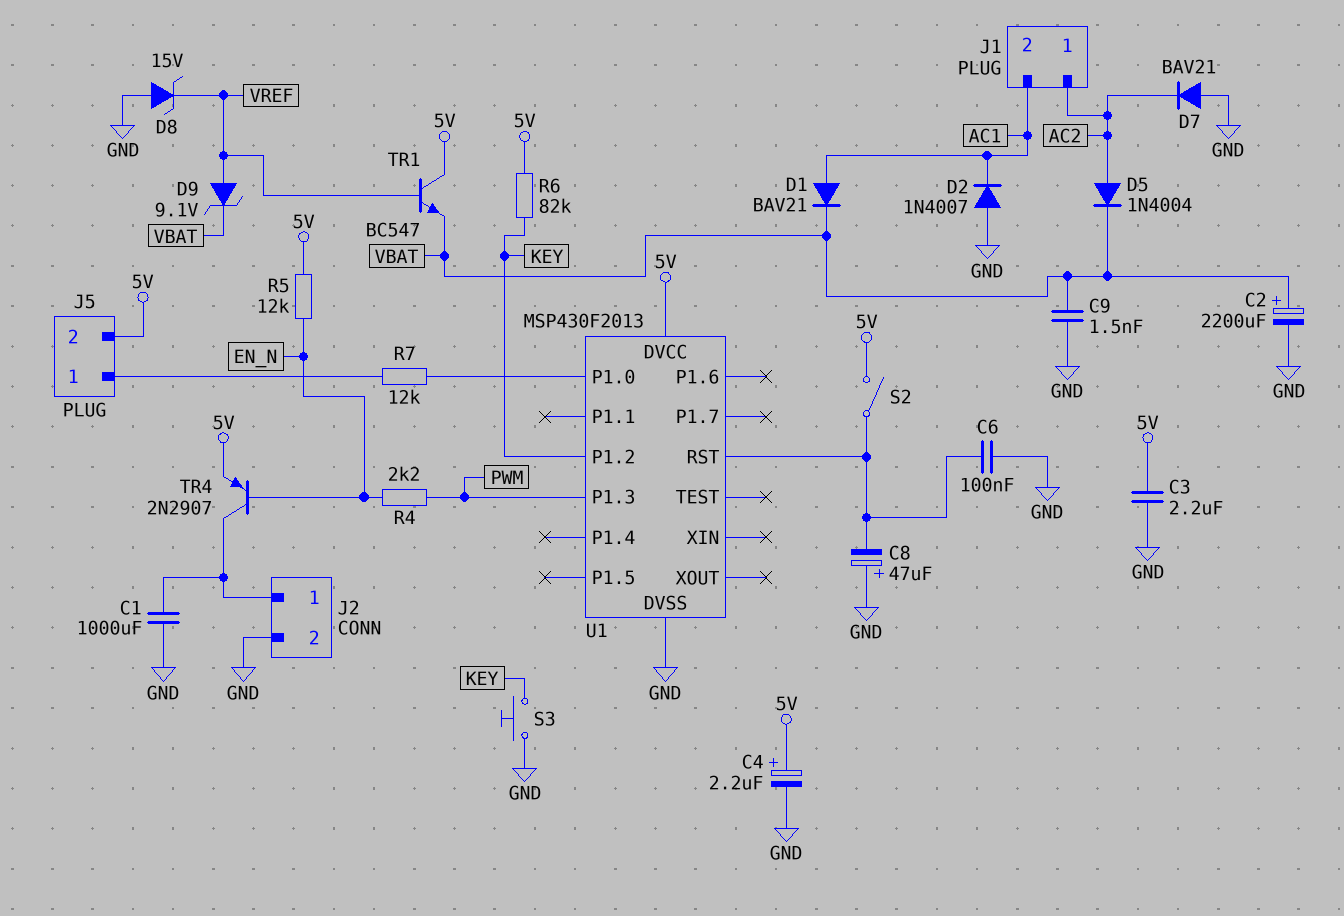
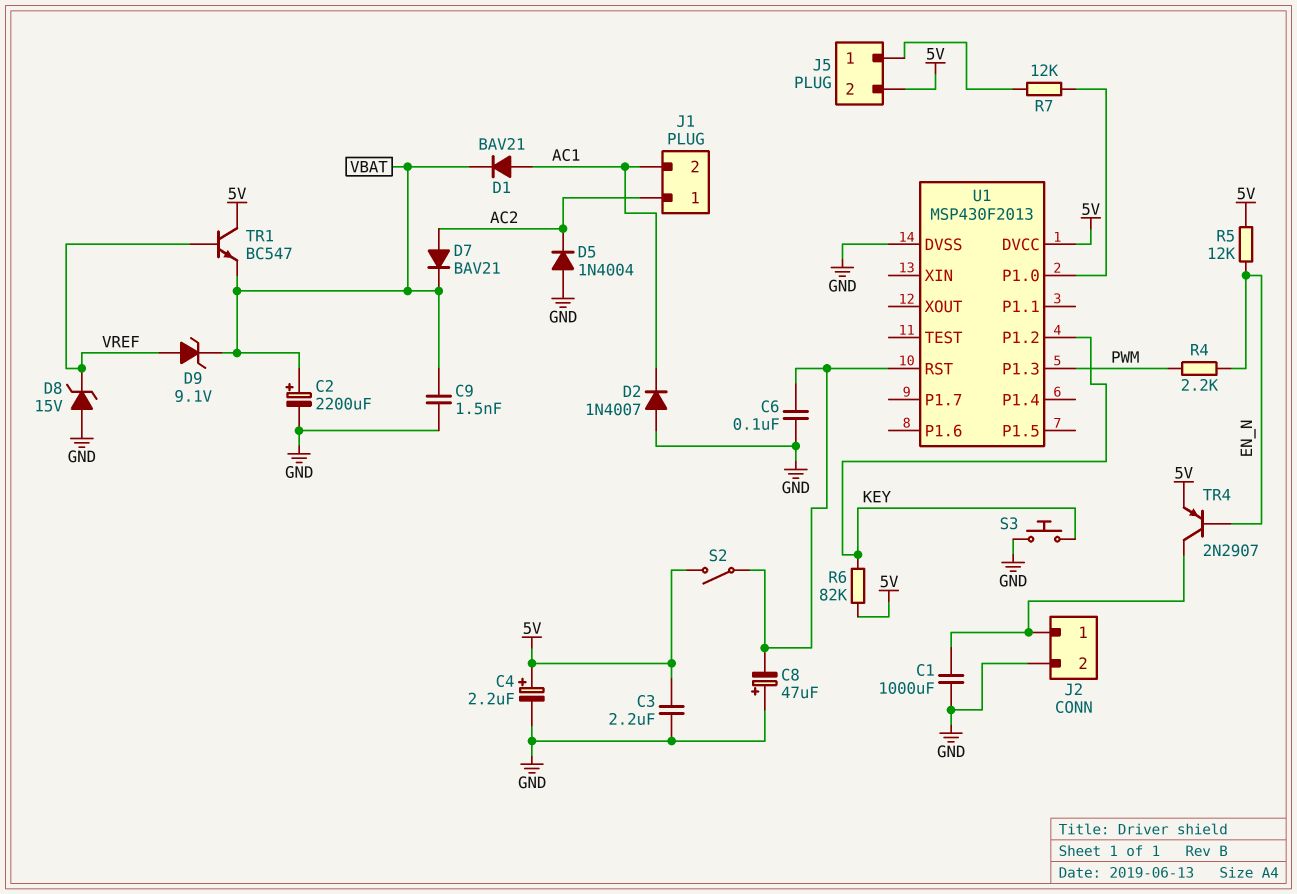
D5: diode 1N4004 (A AC2, K VBAT) -> diode 1N4004 (A GND, K AC2)
D7: diode BAV21 (A GND, K AC2) -> diode BAV21 (A AC2, K VBAT)

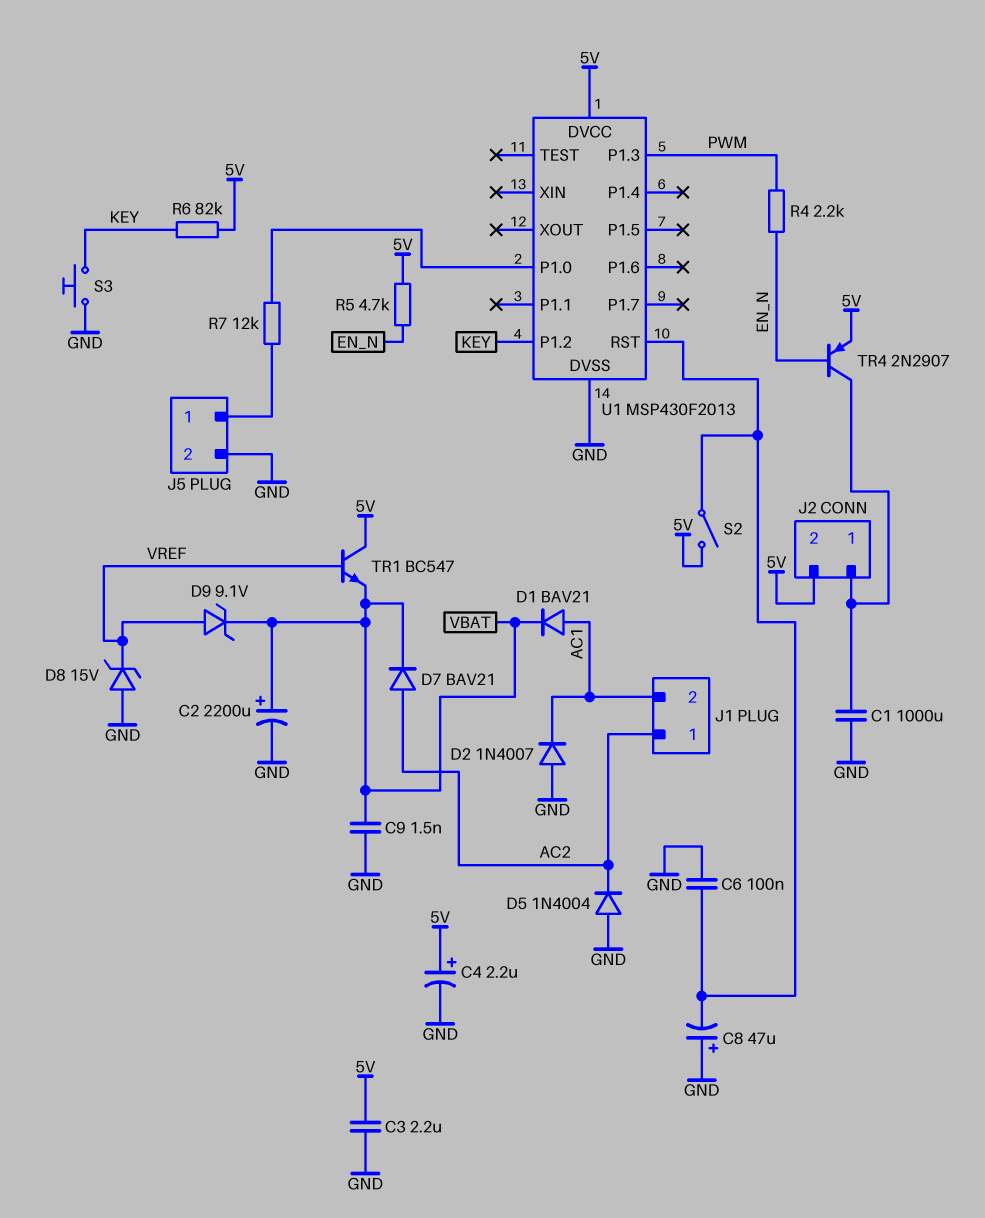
J2 pin 2: GND -> 5V
J5 pin 2: 5V -> GND
R5: 12k (5V, EN_N) -> 4.7k (5V, EN_N)

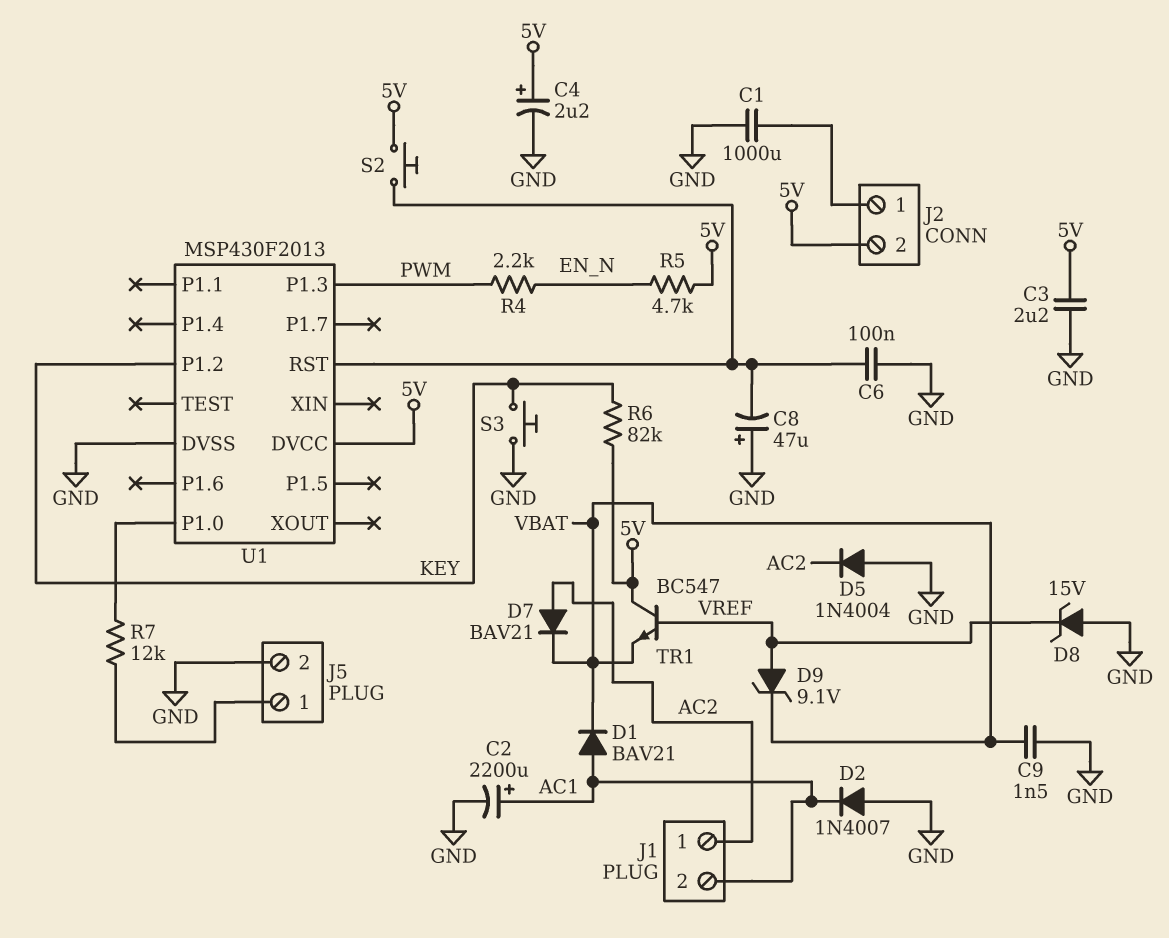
C2: 2200uF (plus VBAT, minus GND) -> 2200uF (plus AC1, minus GND)
S2: switch (5V, U1/RST) -> button (5V, U1/RST)
TR4: PNP 2N2907 (B EN_N, C J2/1, E 5V) -> none

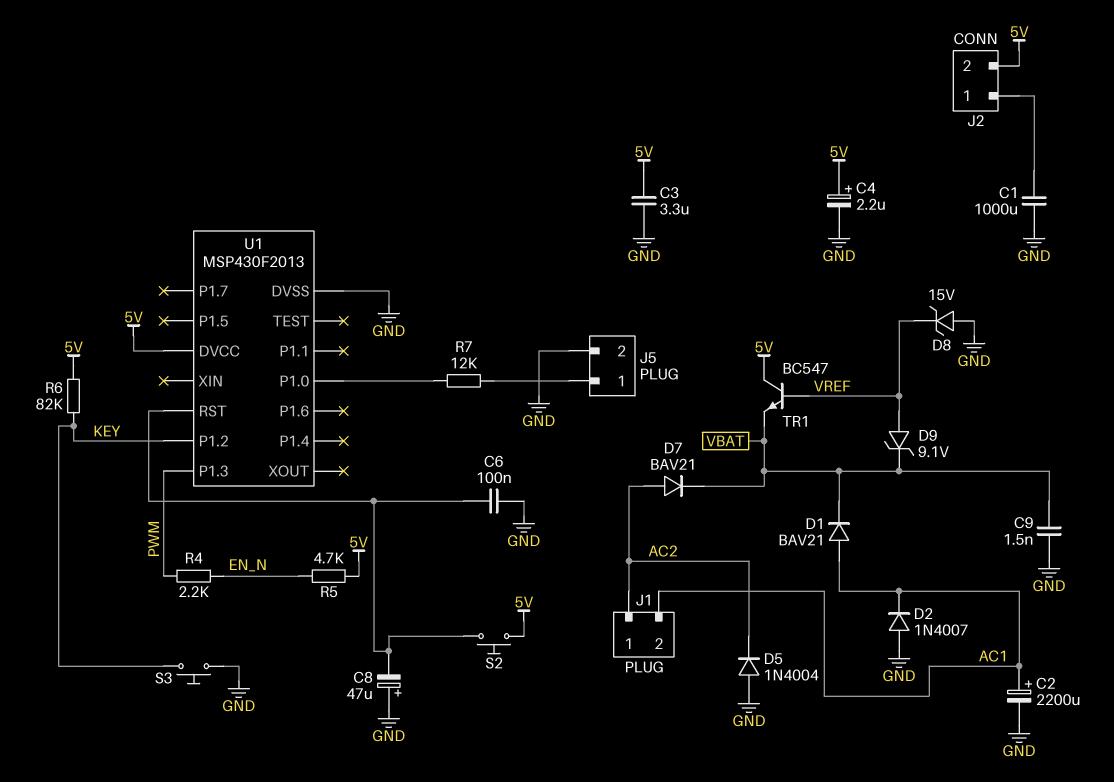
C3: 2.2uF (5V, GND) -> 3.3uF (5V, GND)

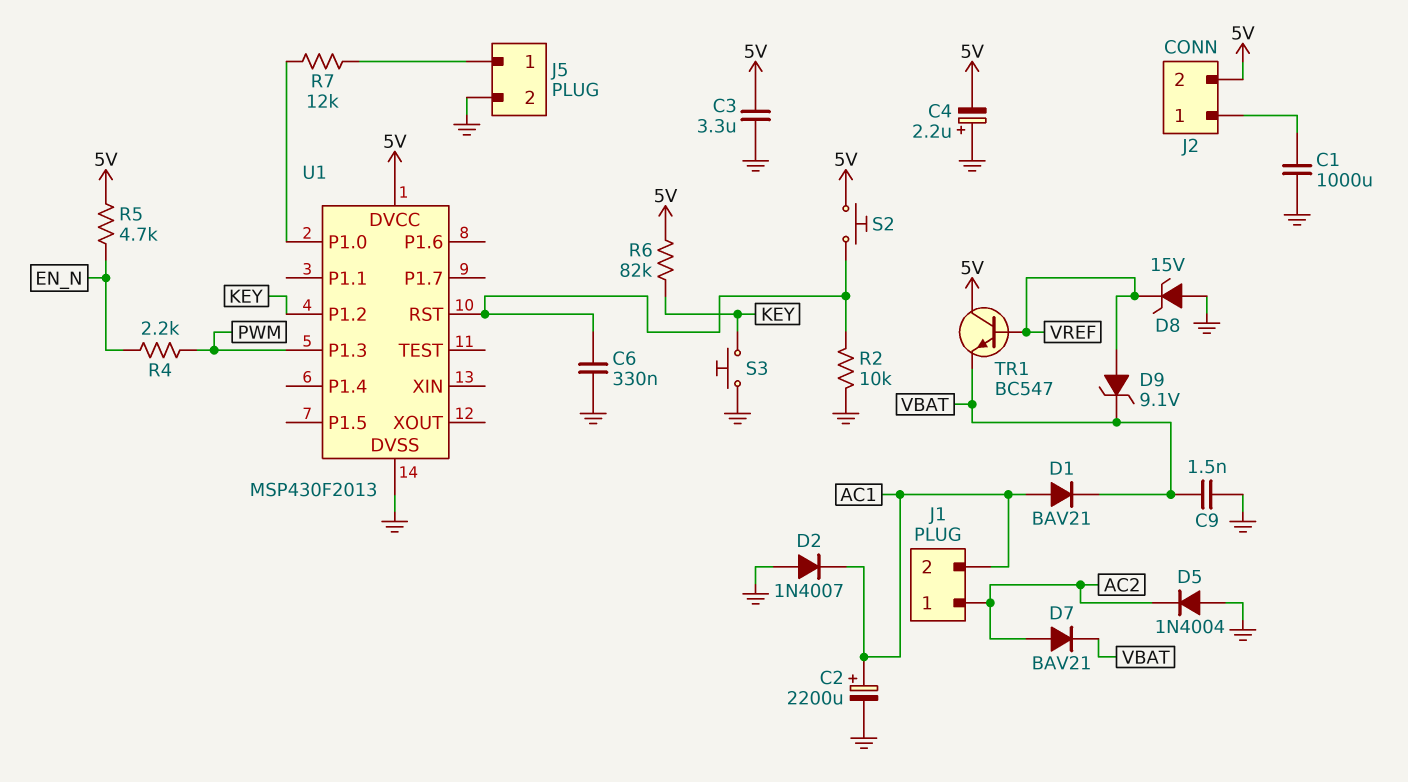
C4: 2.2uF (plus 5V, minus GND) -> 2.2uF (plus GND, minus 5V)
C6: 100nF (GND, U1/RST) -> 330nF (GND, U1/RST)
C8: 47uF (plus GND, minus U1/RST) -> none
R2: none -> 10k (GND, U1/RST)

